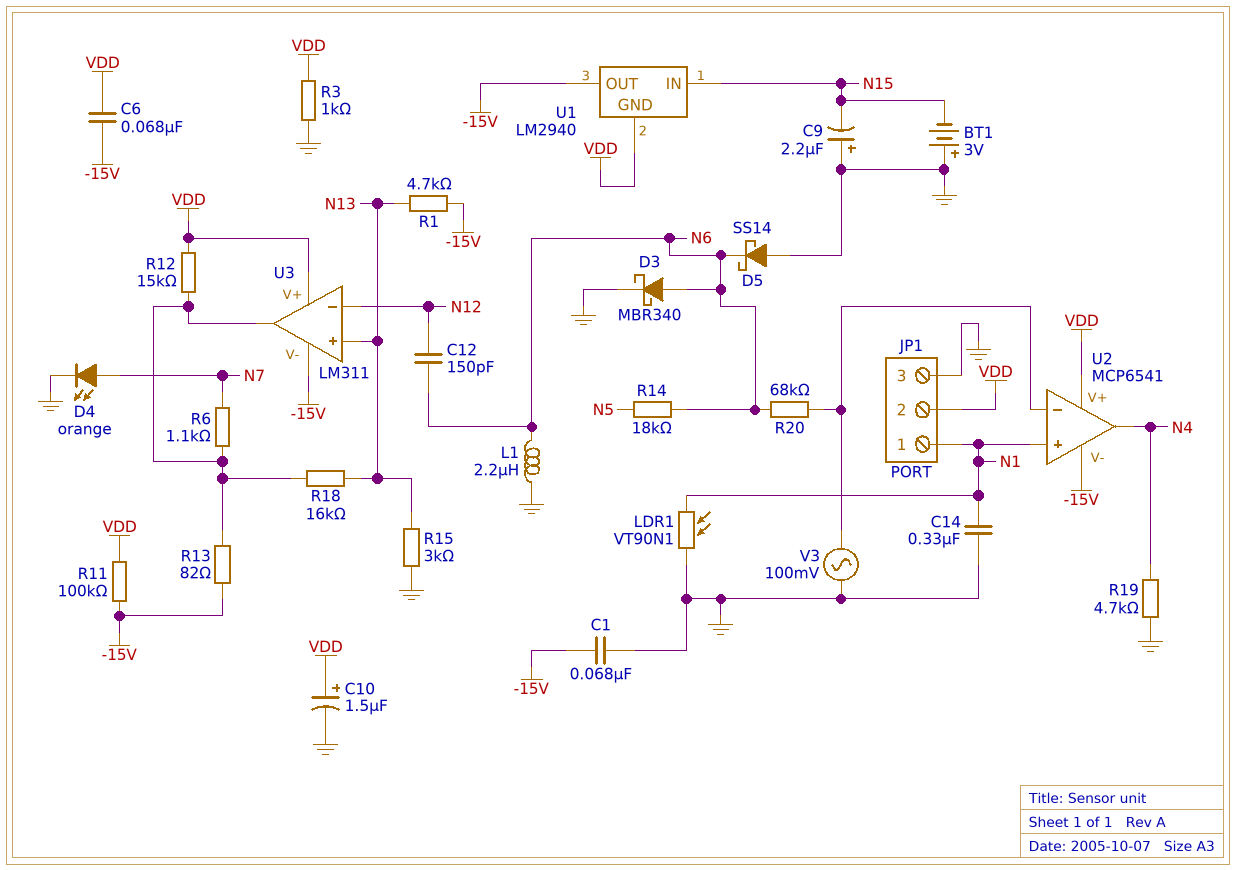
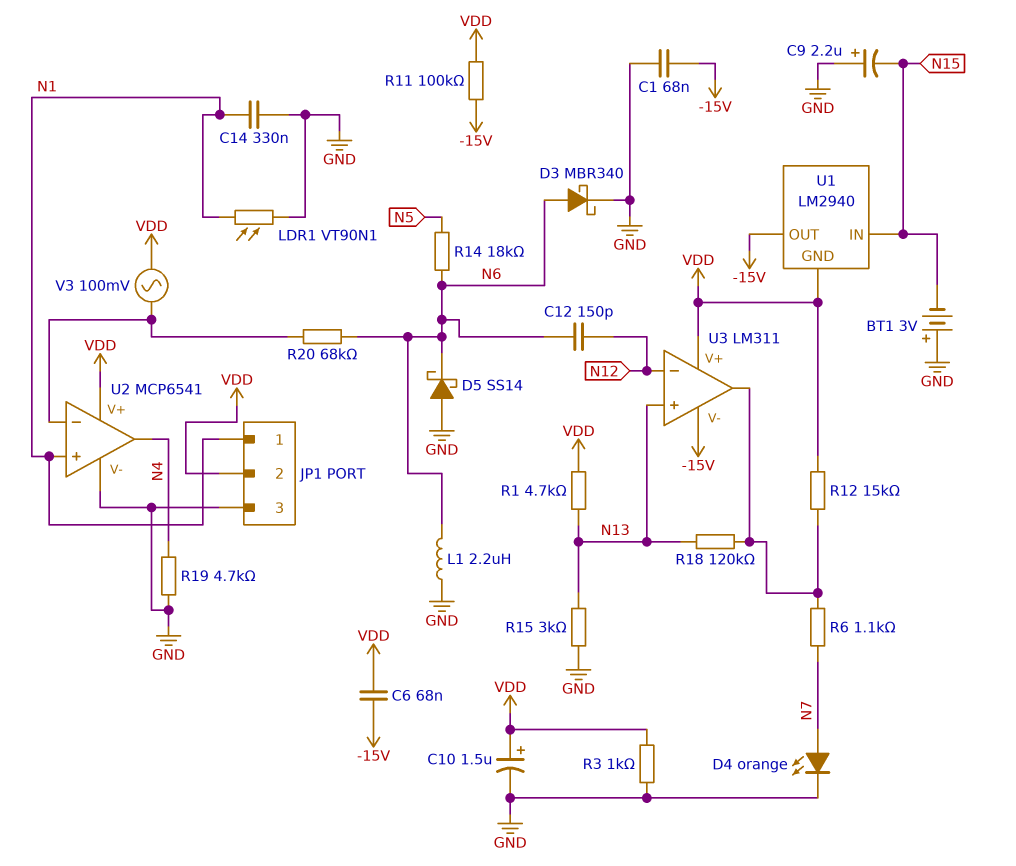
R1: 4.7k (-15V, N13) -> 4.7k (N13, VDD)
R13: 82 (-15V, U3/out) -> none
R18: 16k (N13, U3/out) -> 120k (N13, U3/out)
U2 pin V-: -15V -> GND
V3: AC 100mV (GND, U2/in-) -> AC 100mV (U2/in-, VDD)

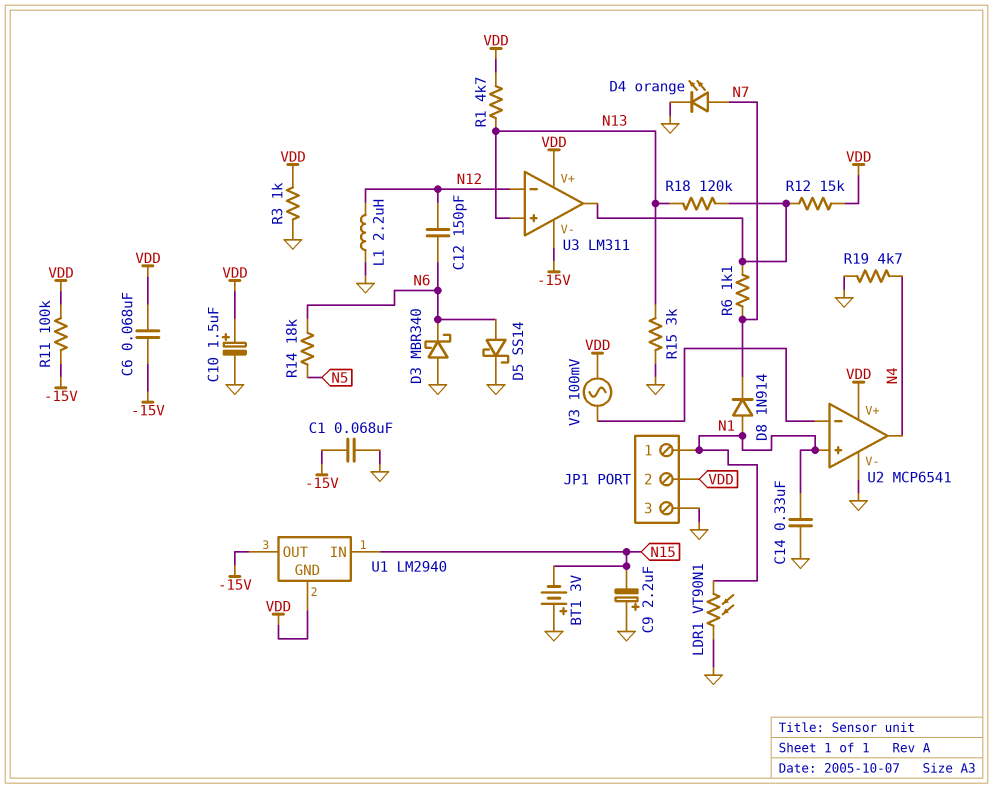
D3: schottky MBR340 (A N6, K GND) -> schottky MBR340 (A GND, K N6)
D5: schottky SS14 (A GND, K N6) -> schottky SS14 (A N6, K GND)
D8: none -> diode 1N914 (A N1, K N7)
L1: 2.2uH (GND, N6) -> 2.2uH (GND, N12)
R20: 68k (N6, U2/in-) -> none

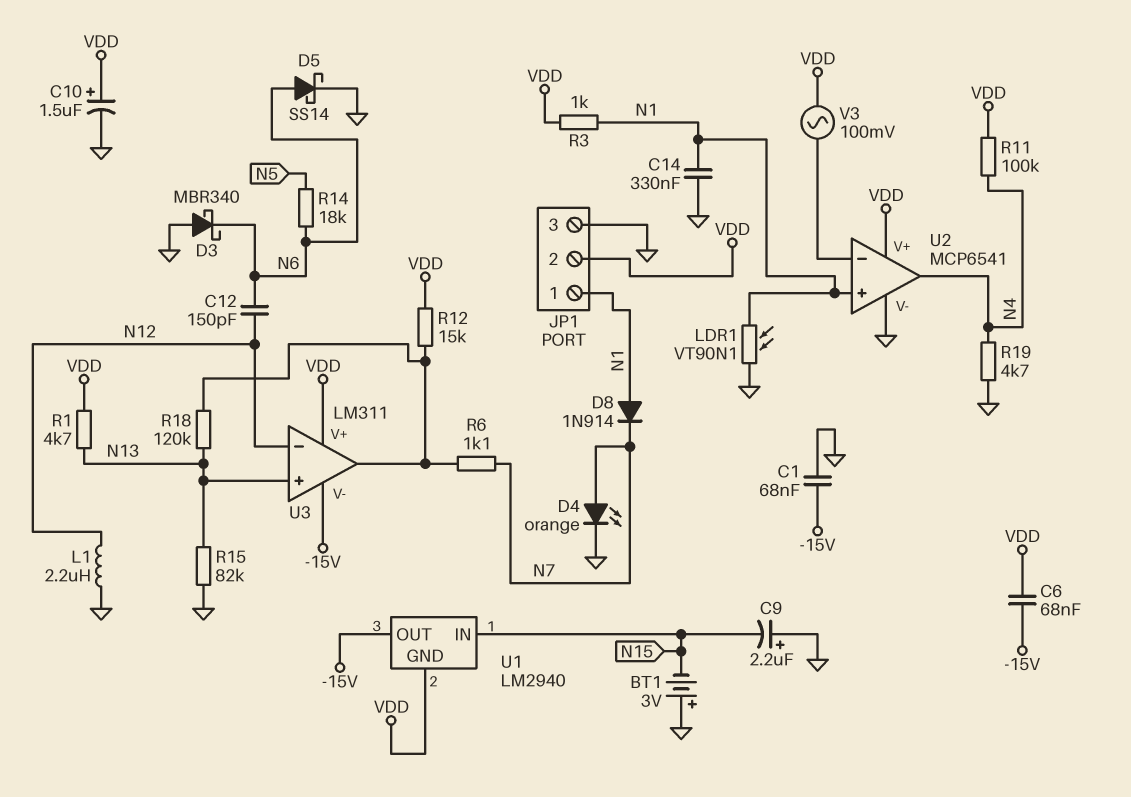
R3: 1k (GND, VDD) -> 1k (N1, VDD)
R11: 100k (-15V, VDD) -> 100k (N4, VDD)
R15: 3k (GND, N13) -> 82k (GND, N13)

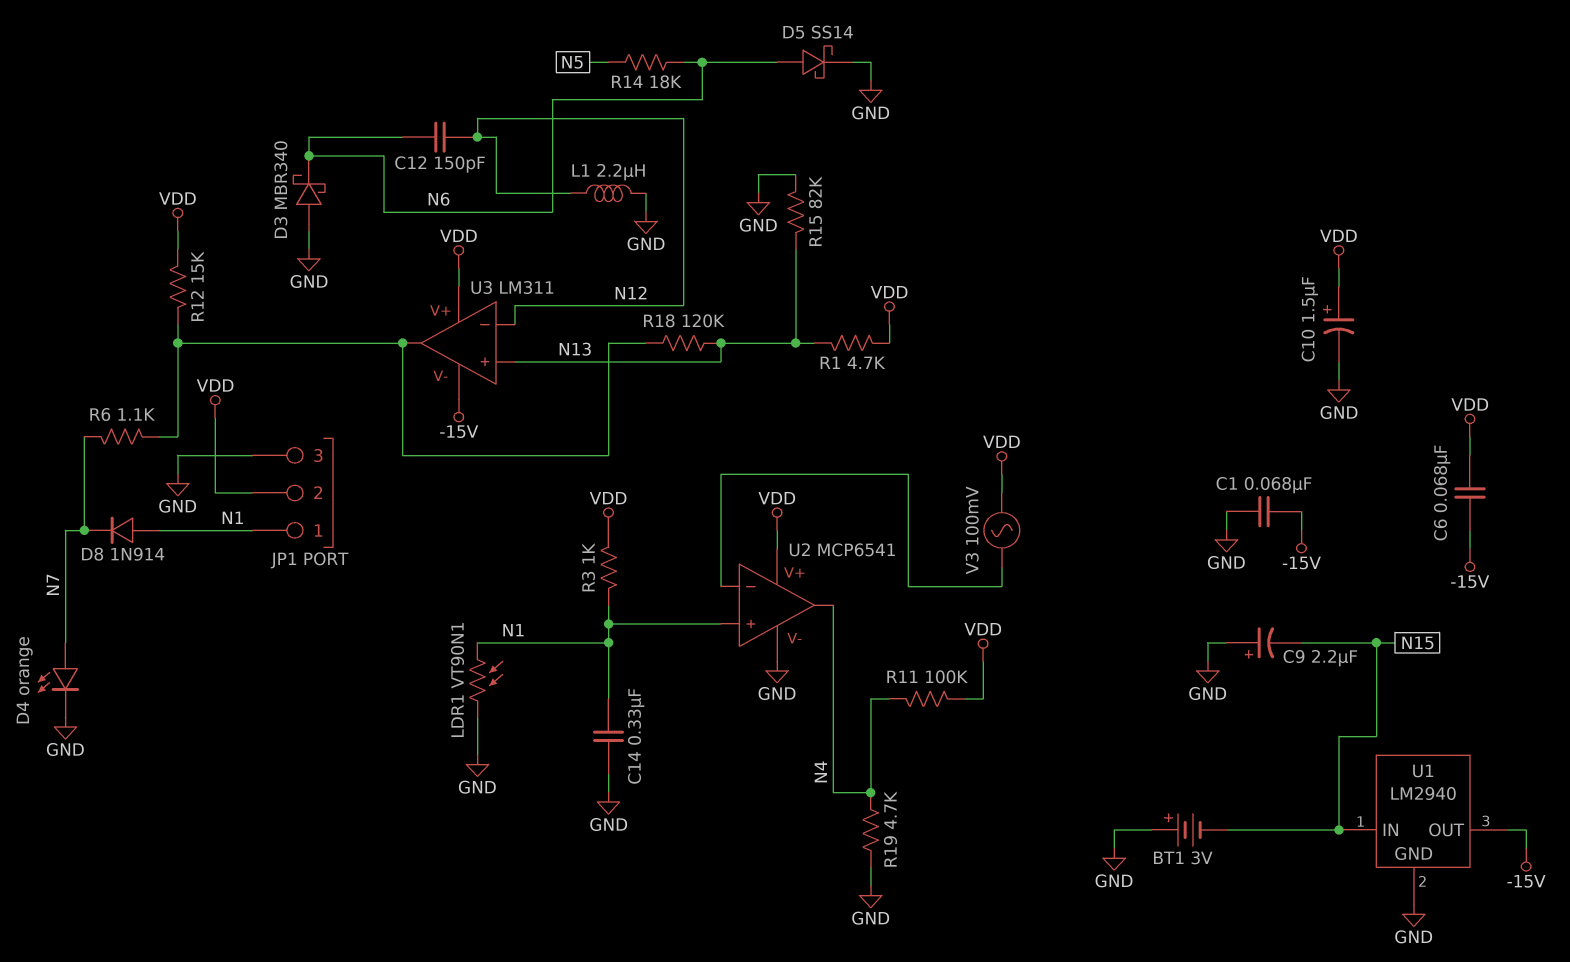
U1 pin GND: VDD -> GND

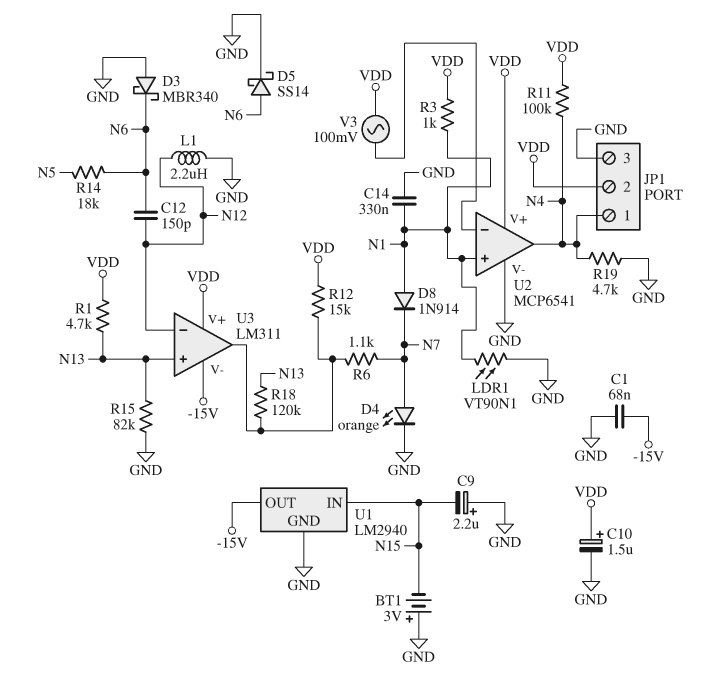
C6: 68nF (-15V, VDD) -> none
JP1 pin 1: N1 -> N4

